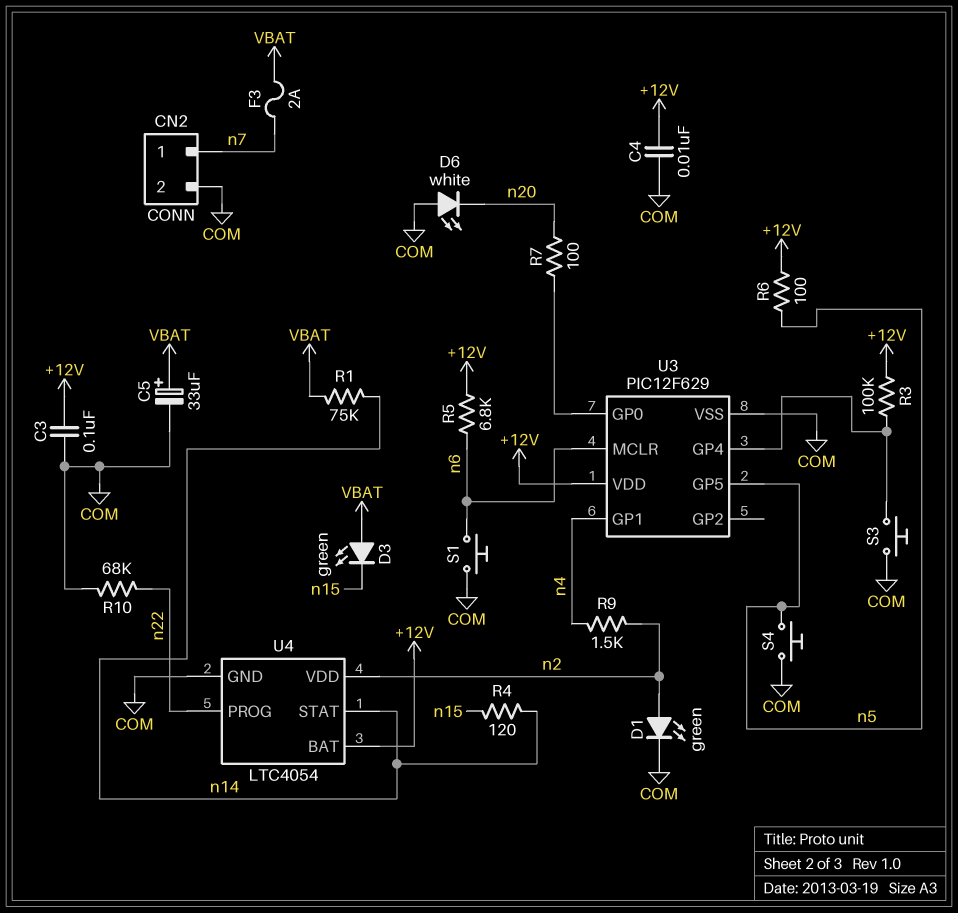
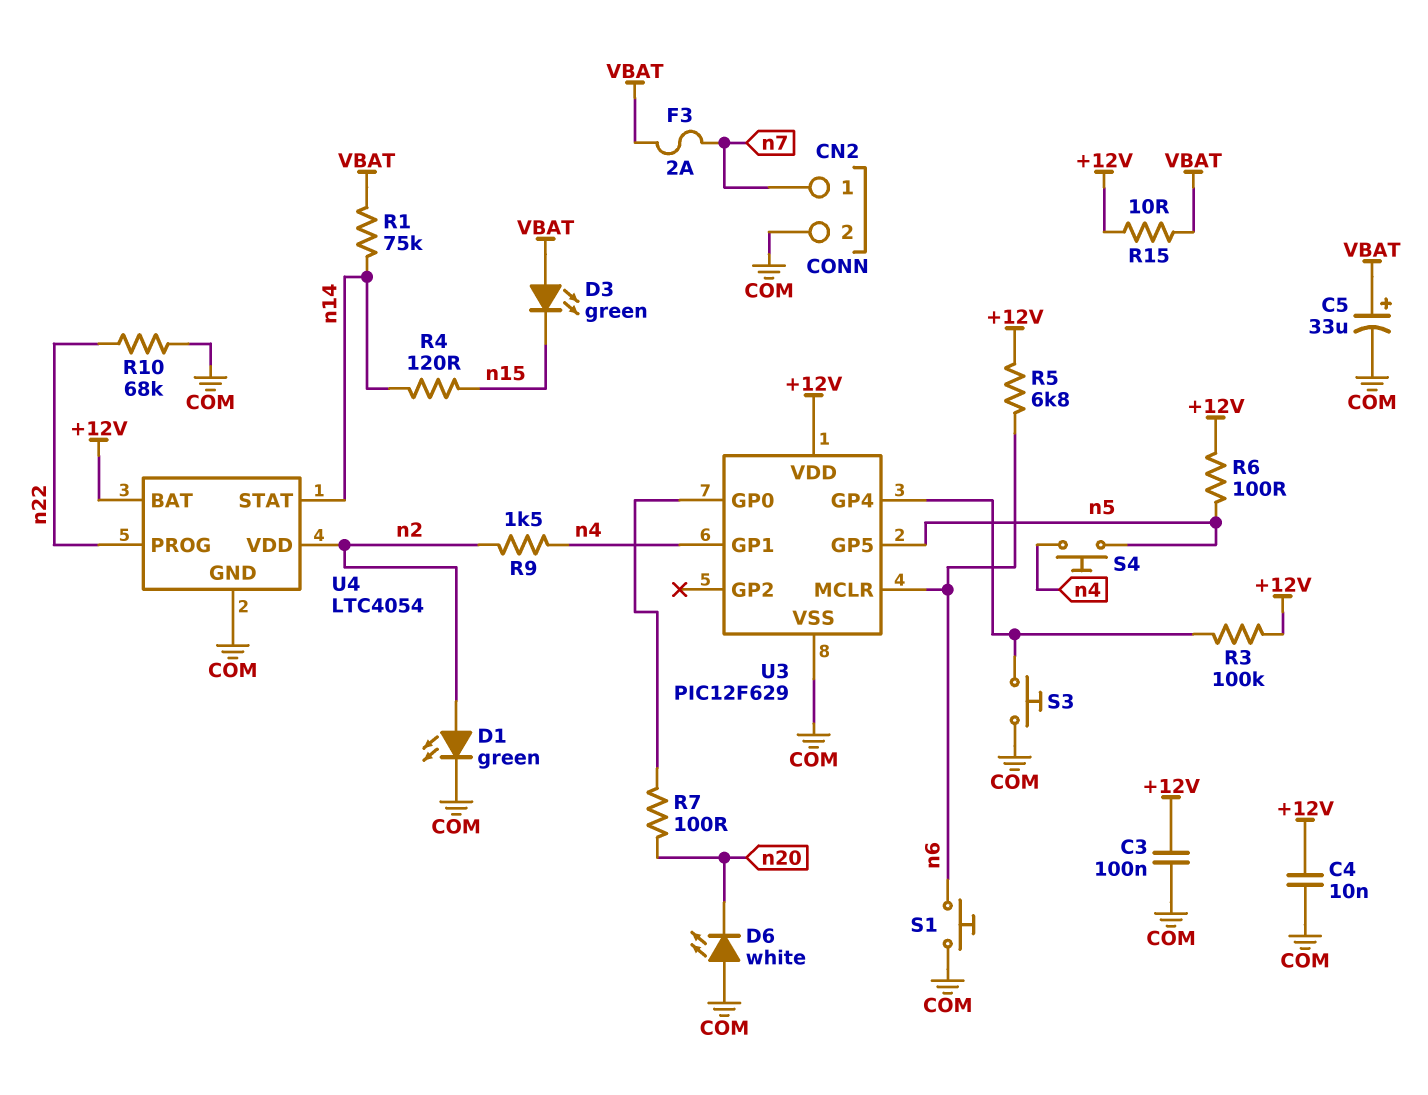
R15: none -> 10 (+12V, VBAT)
S4: button (COM, n5) -> button (n4, n5)

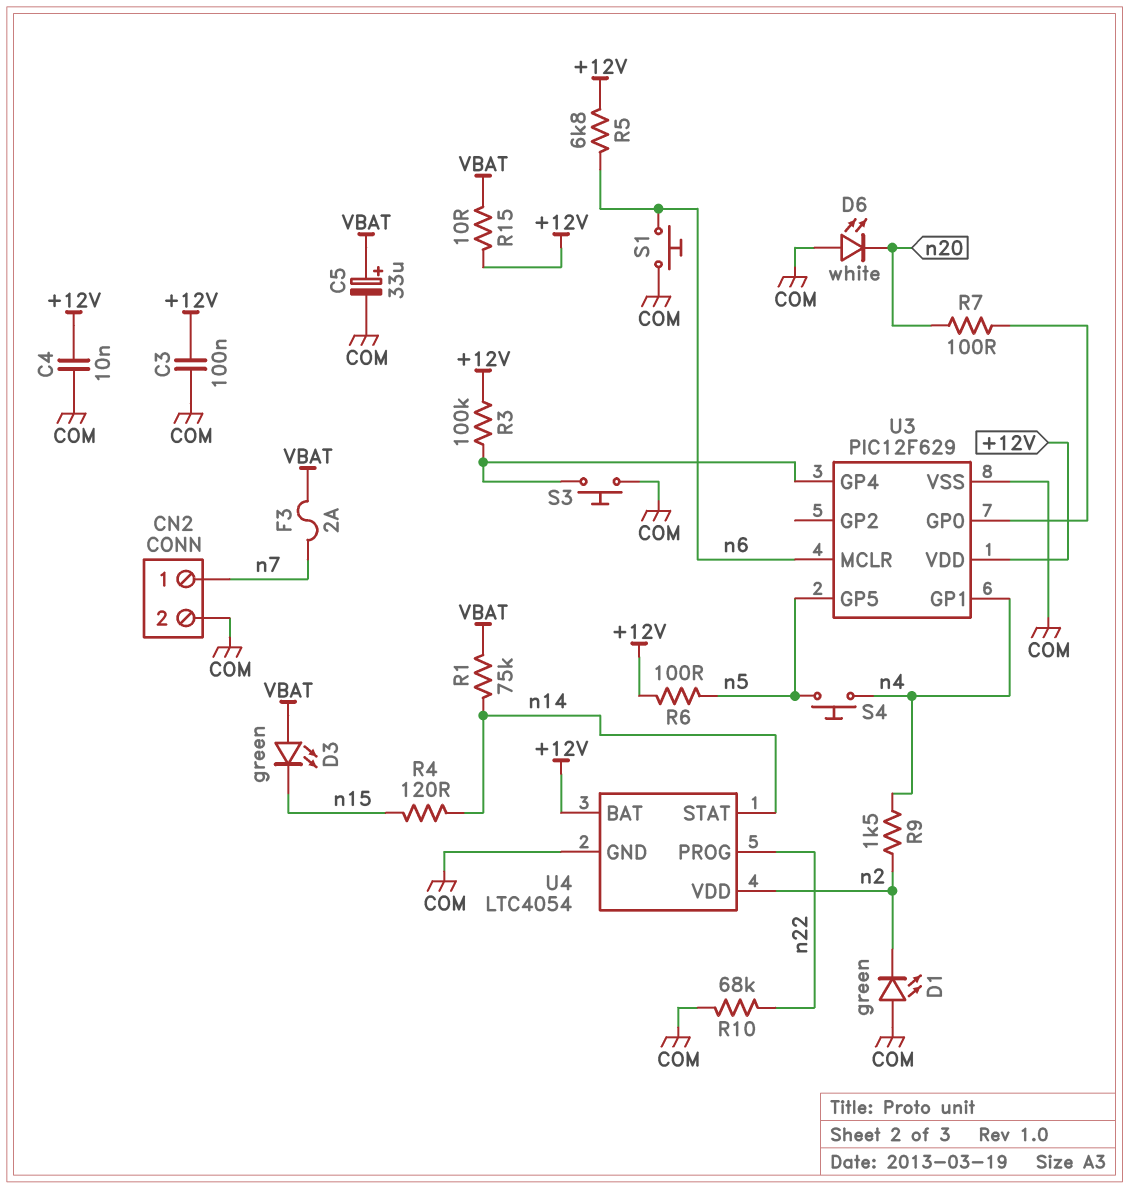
D1: LED green (A n2, K COM) -> LED green (A COM, K n2)

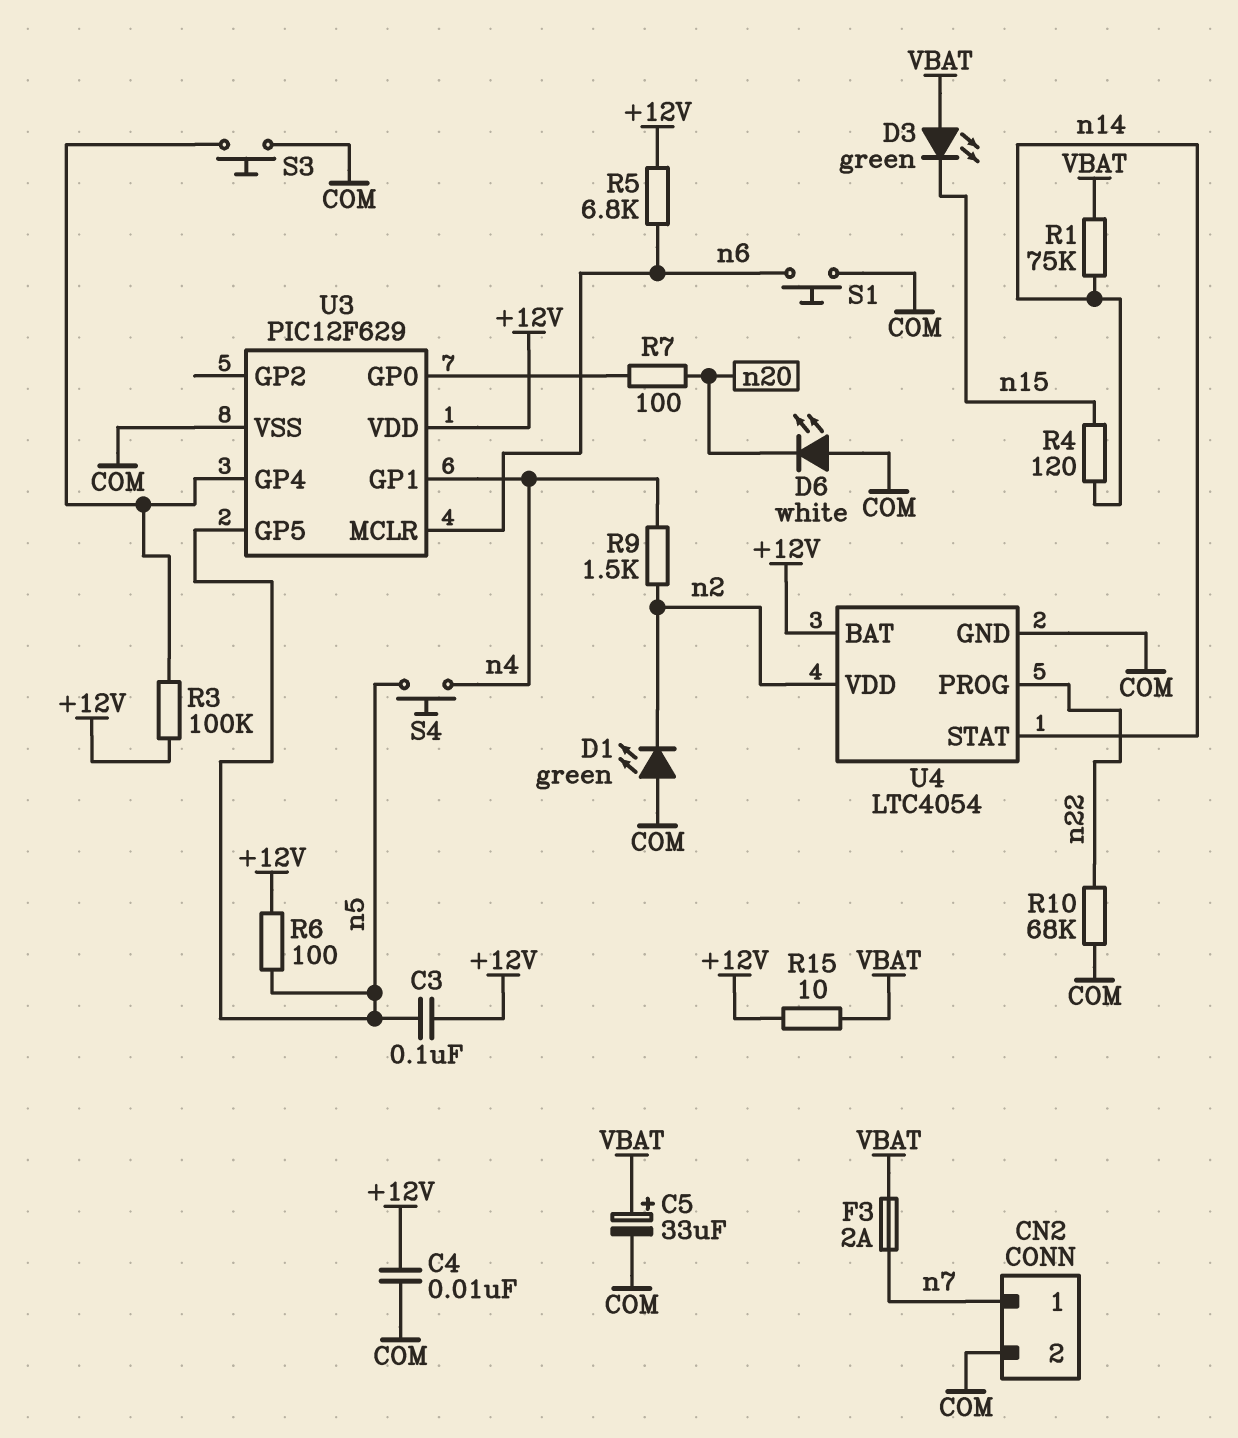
C3: 100nF (+12V, COM) -> 100nF (+12V, n5)

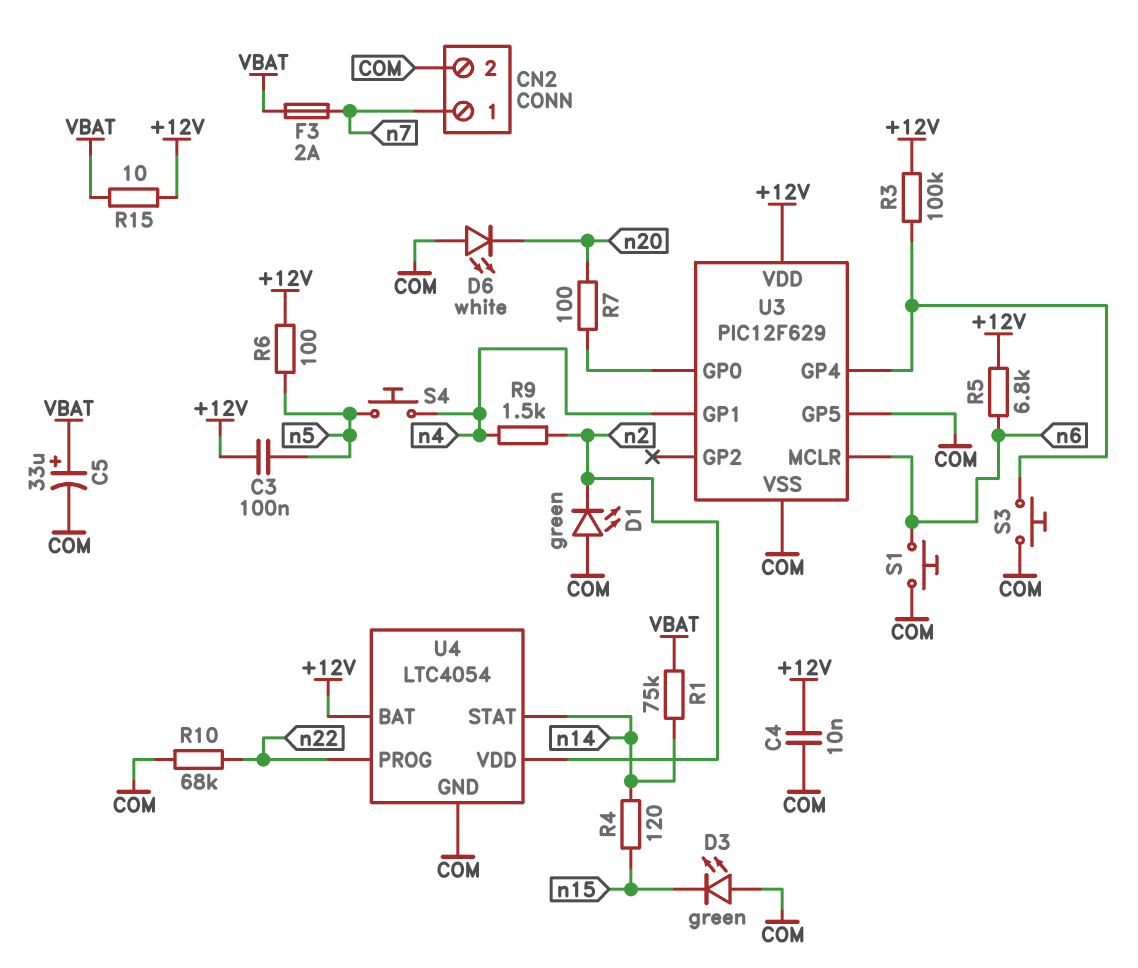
D3: LED green (A VBAT, K n15) -> LED green (A COM, K n15)
U3 pin GP5: n5 -> COM

